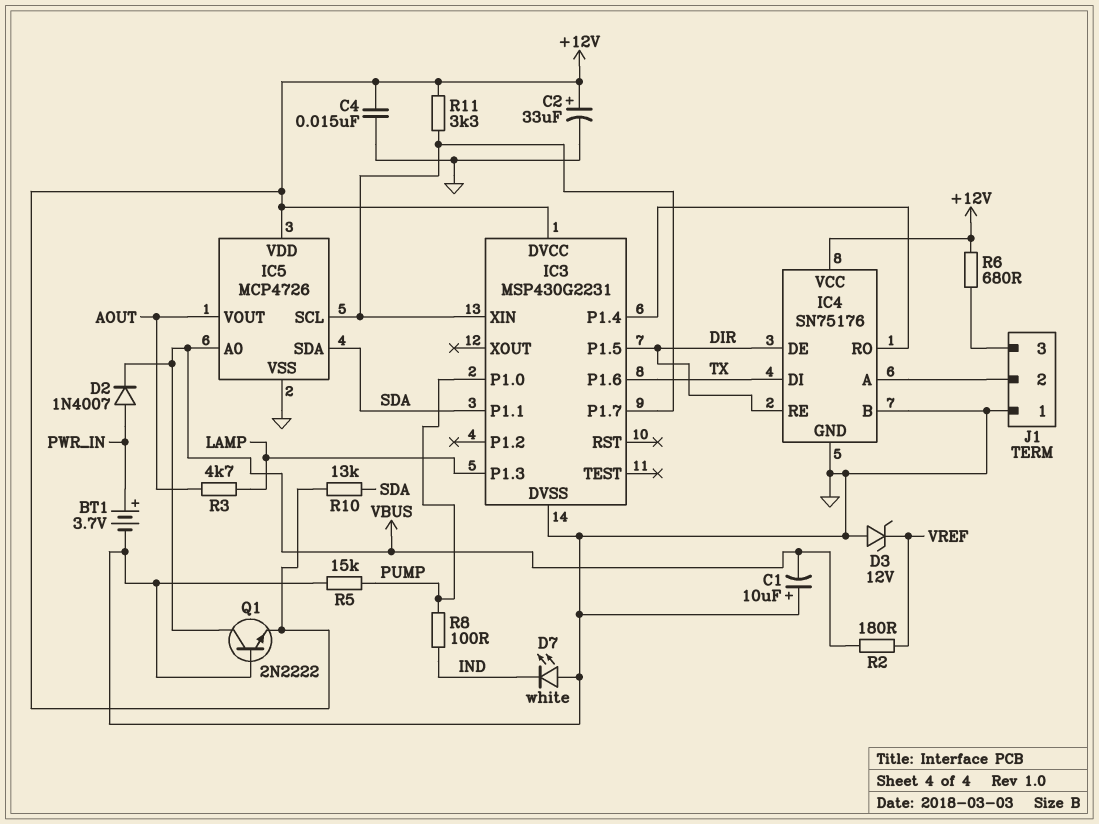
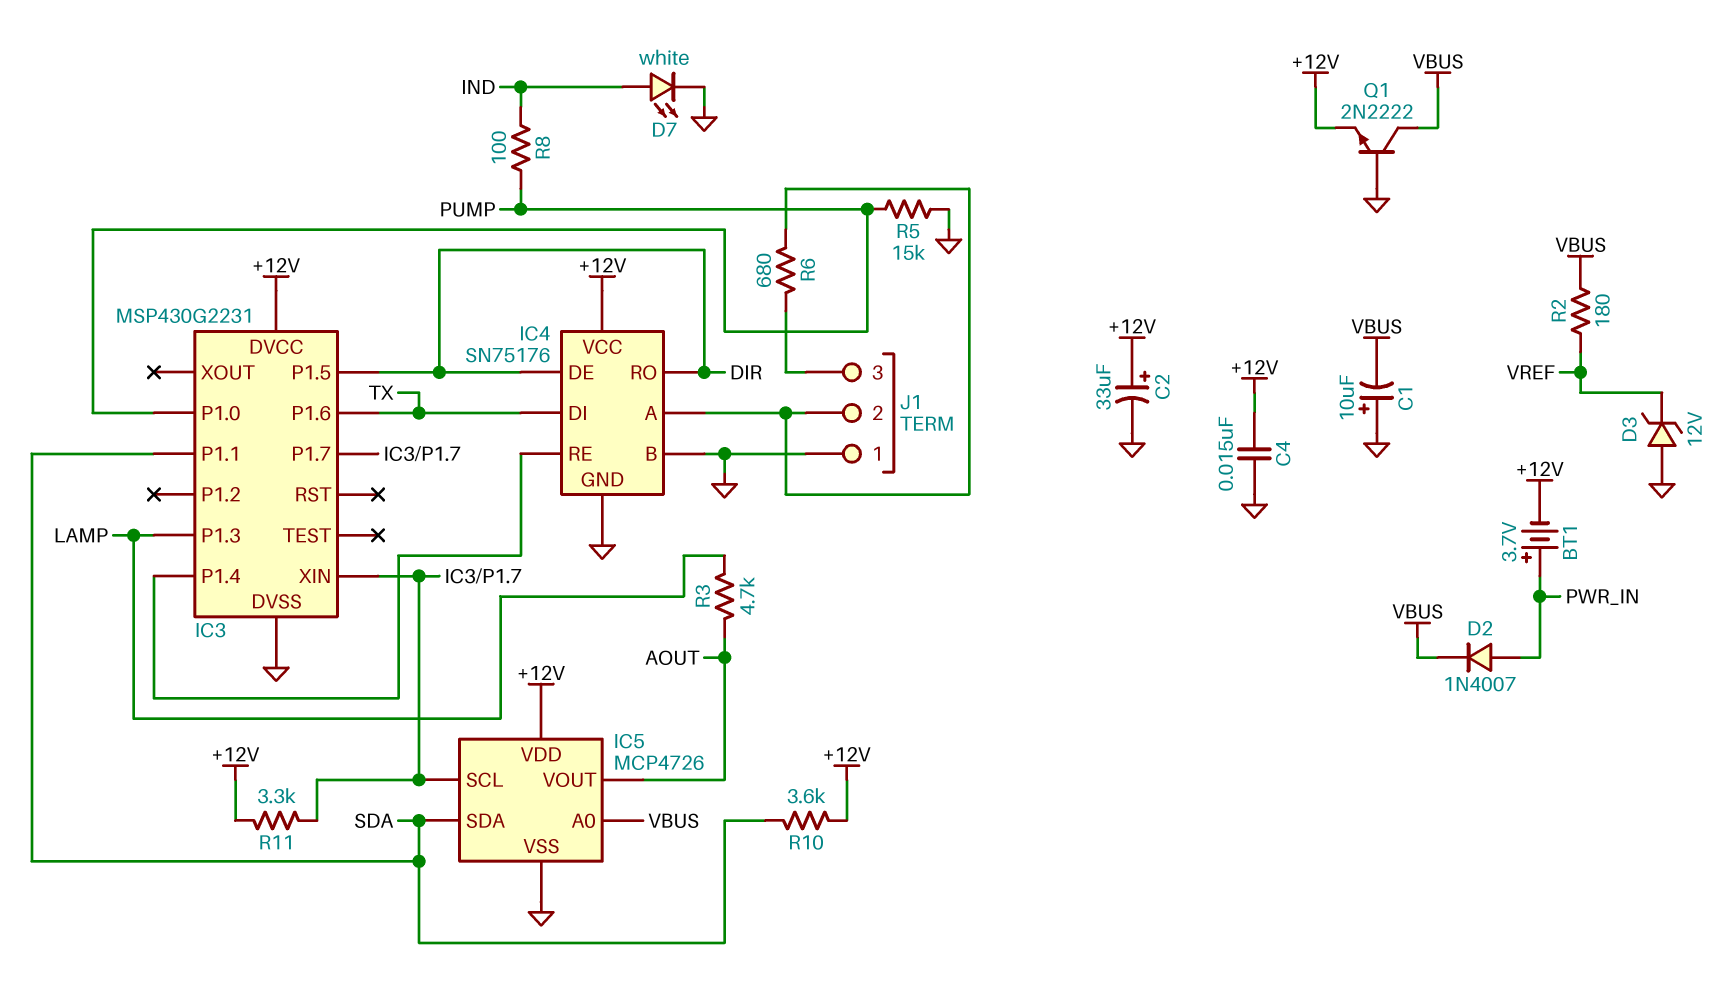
BT1: 3.7V (plus PWR_IN, minus GND) -> 3.7V (plus PWR_IN, minus +12V)
D7: LED white (A GND, K IND) -> LED white (A IND, K GND)
IC4 pin RE: DIR -> IC3/P1.4
IC4 pin RO: IC3/P1.4 -> DIR
R6: 680 (+12V, J1/3) -> 680 (IC4/A, J1/3)
R10: 13k (+12V, SDA) -> 3.6k (+12V, SDA)

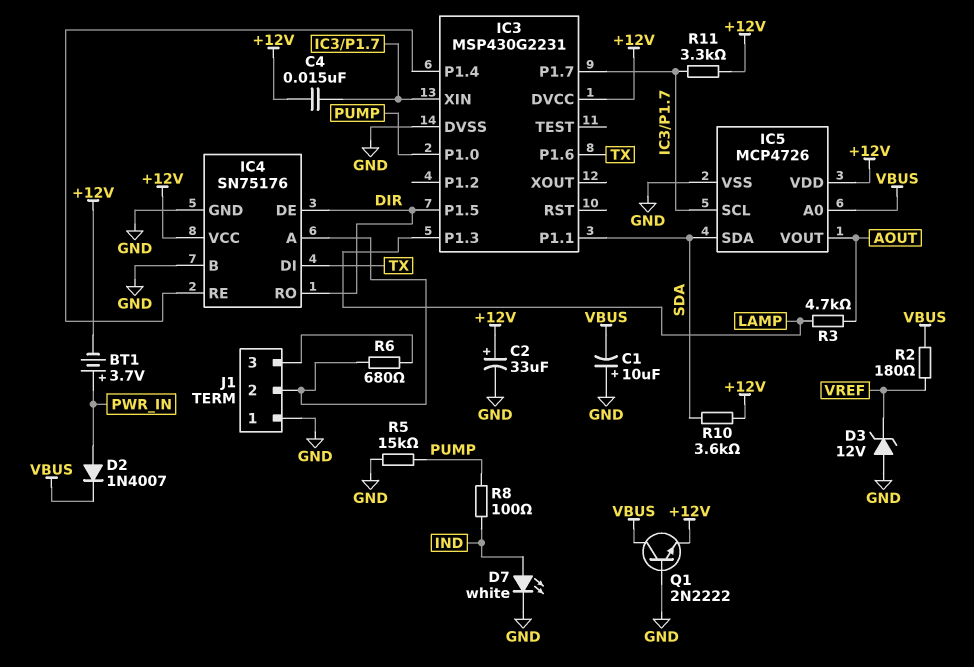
C4: 15nF (+12V, GND) -> 15nF (+12V, IC3/P1.7)

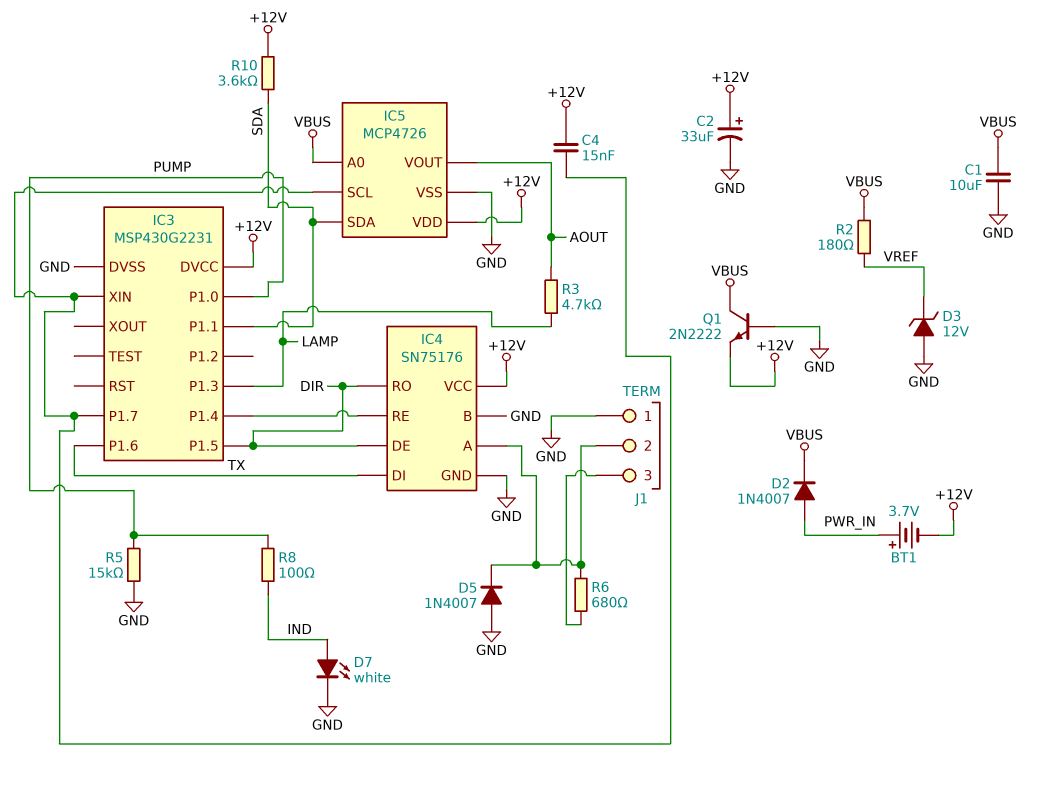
C1: 10uF (plus GND, minus VBUS) -> 10uF (GND, VBUS)
D5: none -> diode 1N4007 (A GND, K IC4/A)
R11: 3.3k (+12V, IC3/P1.7) -> none

